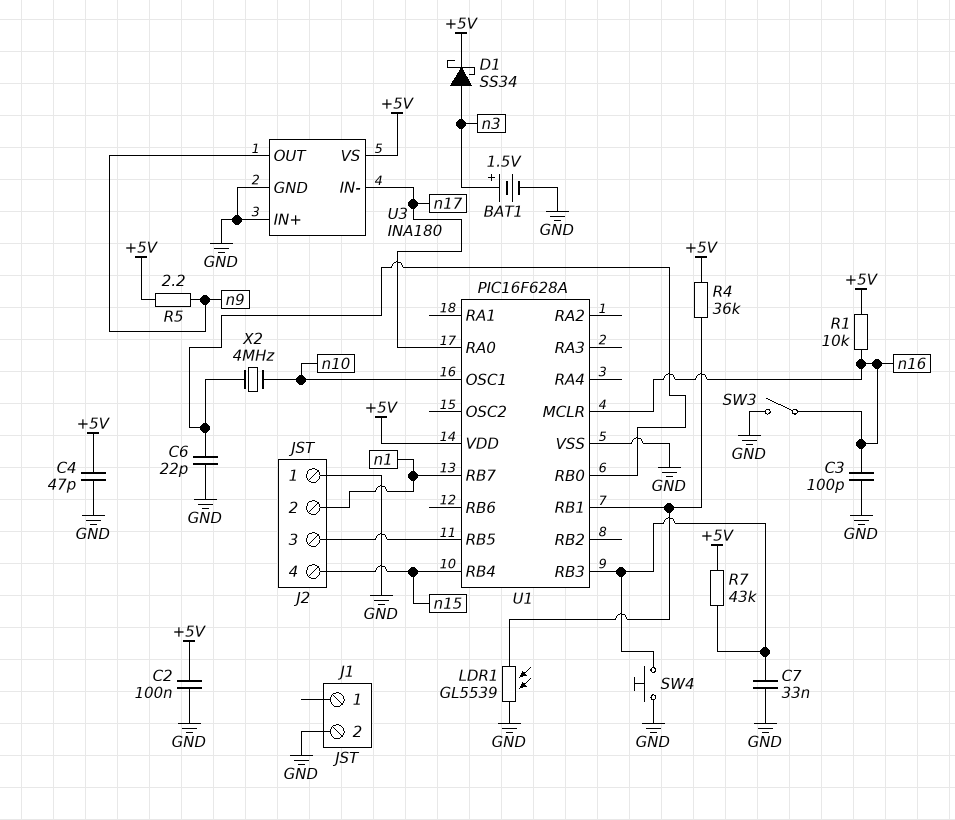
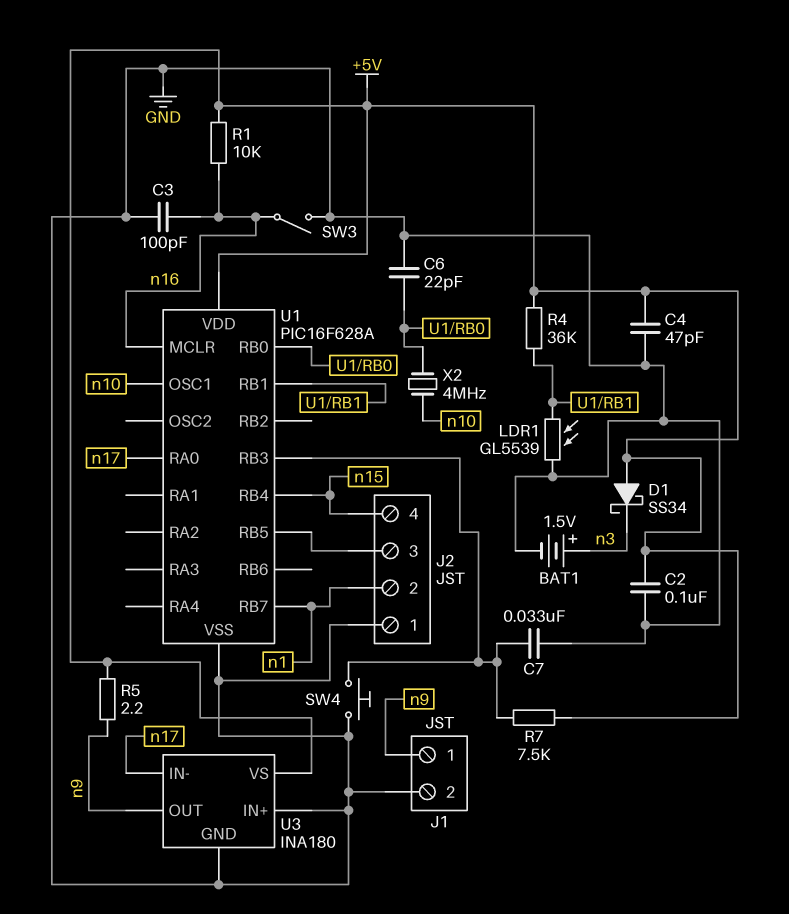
D1: schottky SS34 (A n3, K +5V) -> schottky SS34 (A +5V, K n3)
J1 pin 1: none -> n9
R7: 43k (+5V, U1/RB3) -> 7.5k (+5V, U1/RB3)

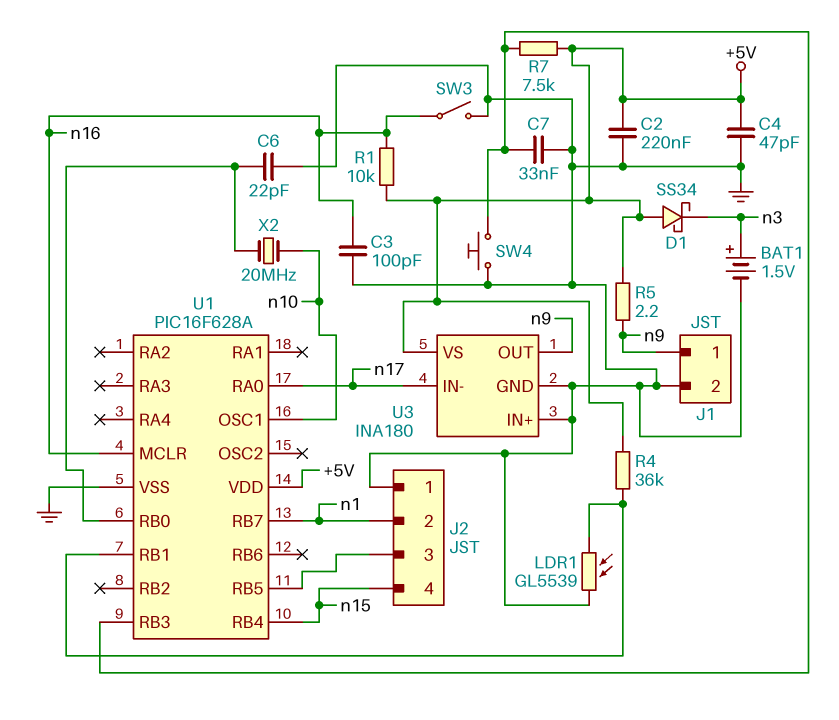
C2: 100nF (+5V, GND) -> 220nF (+5V, GND)
X2: 4MHz (U1/RB0, n10) -> 20MHz (U1/RB0, n10)

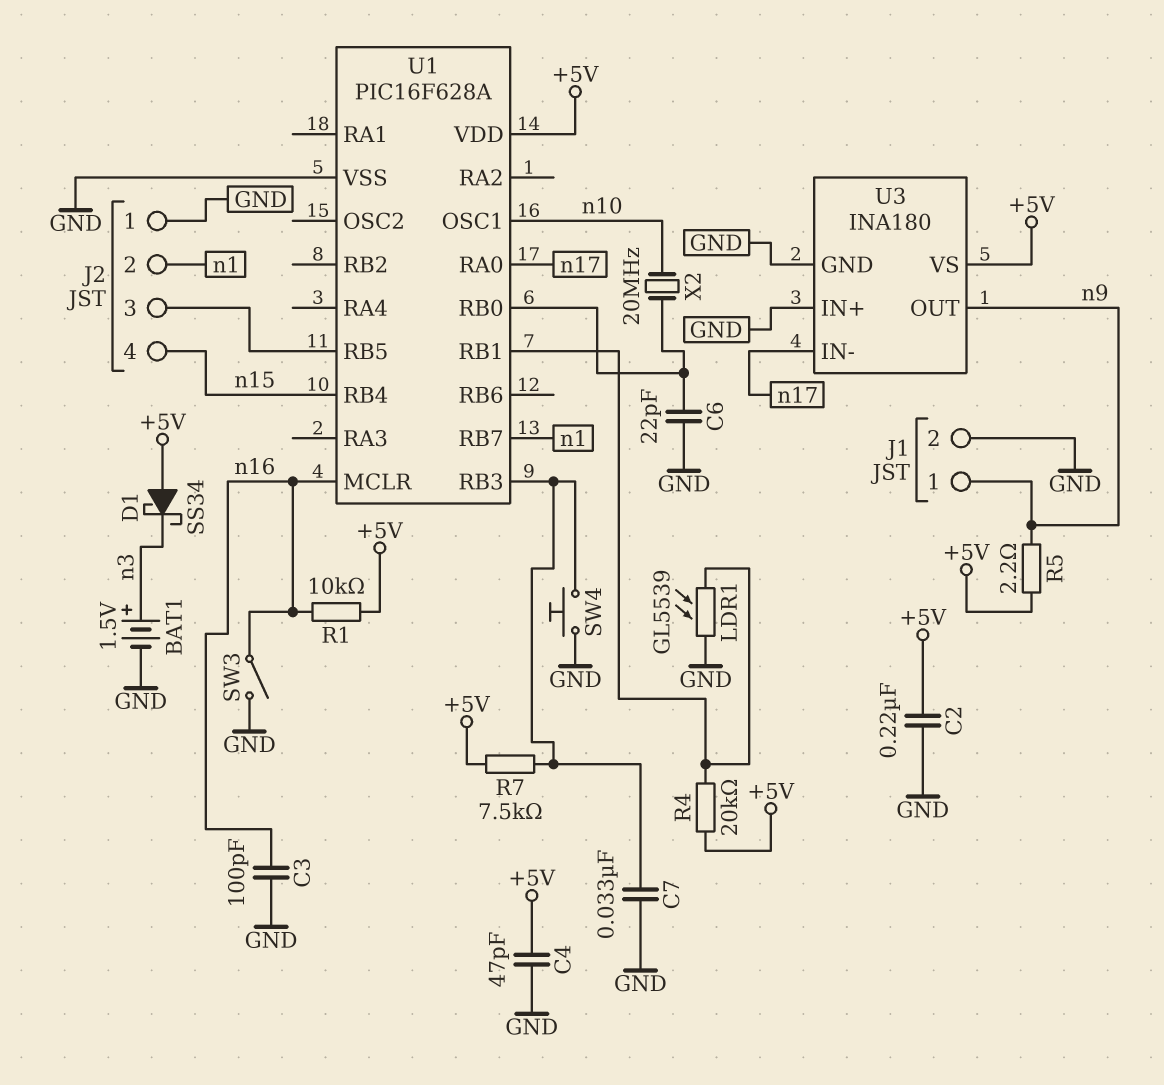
R4: 36k (+5V, U1/RB1) -> 20k (+5V, U1/RB1)

